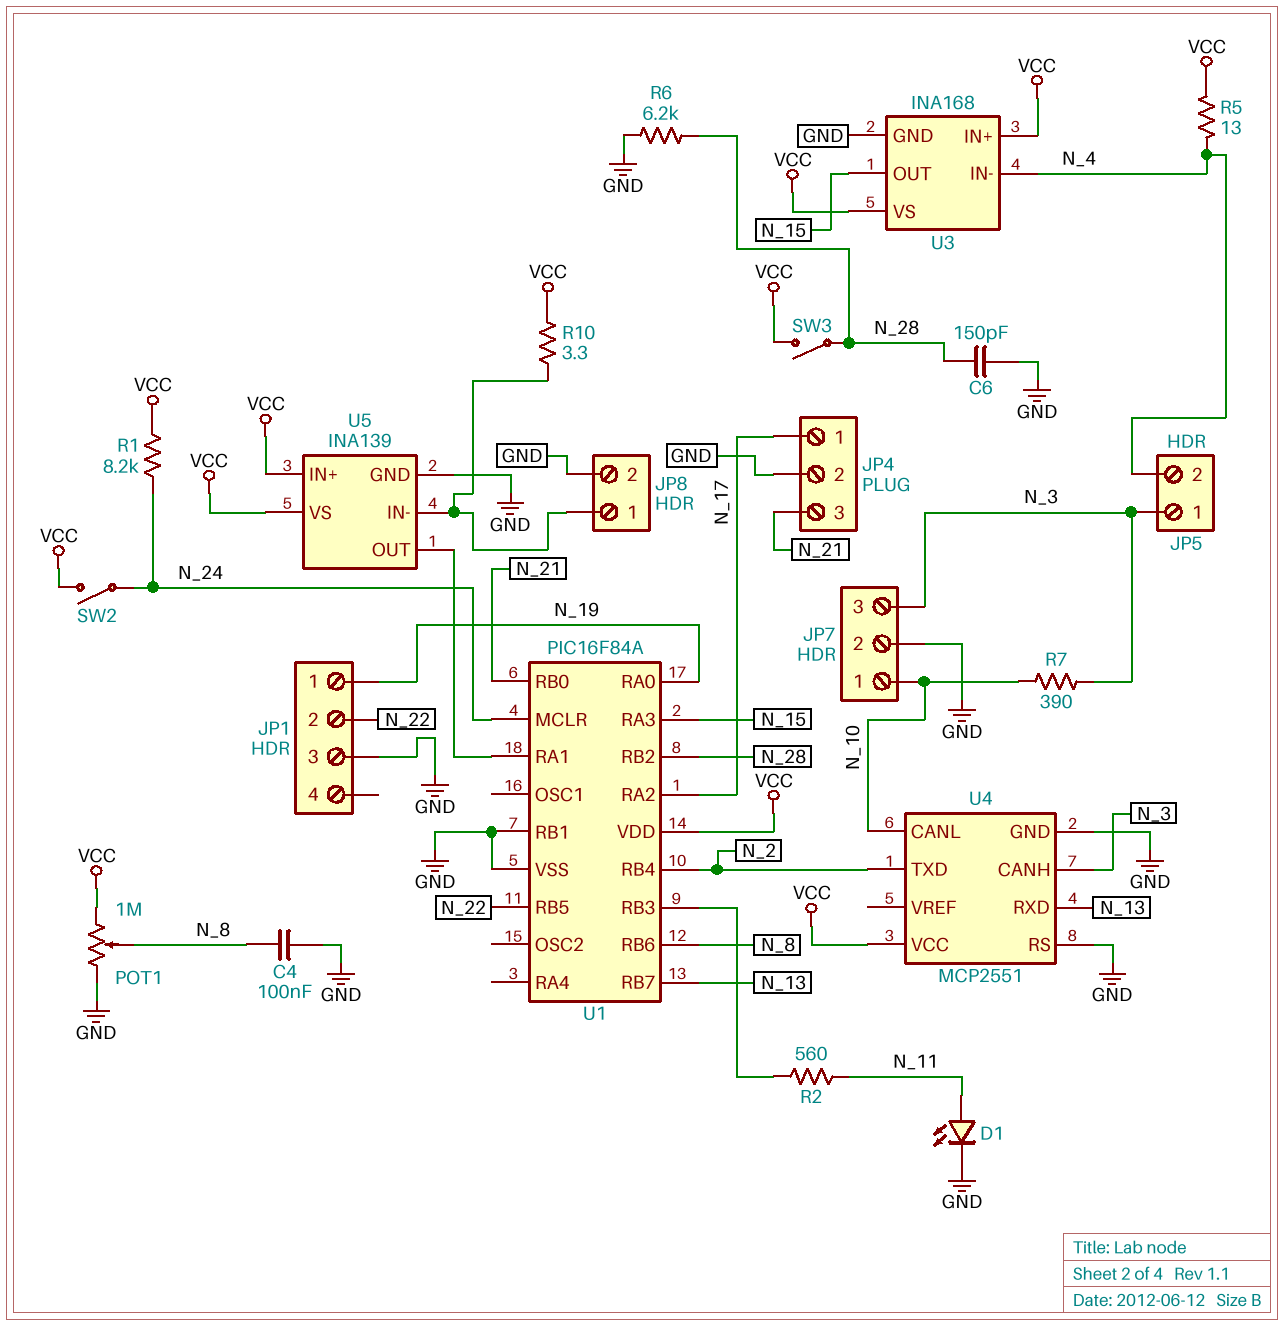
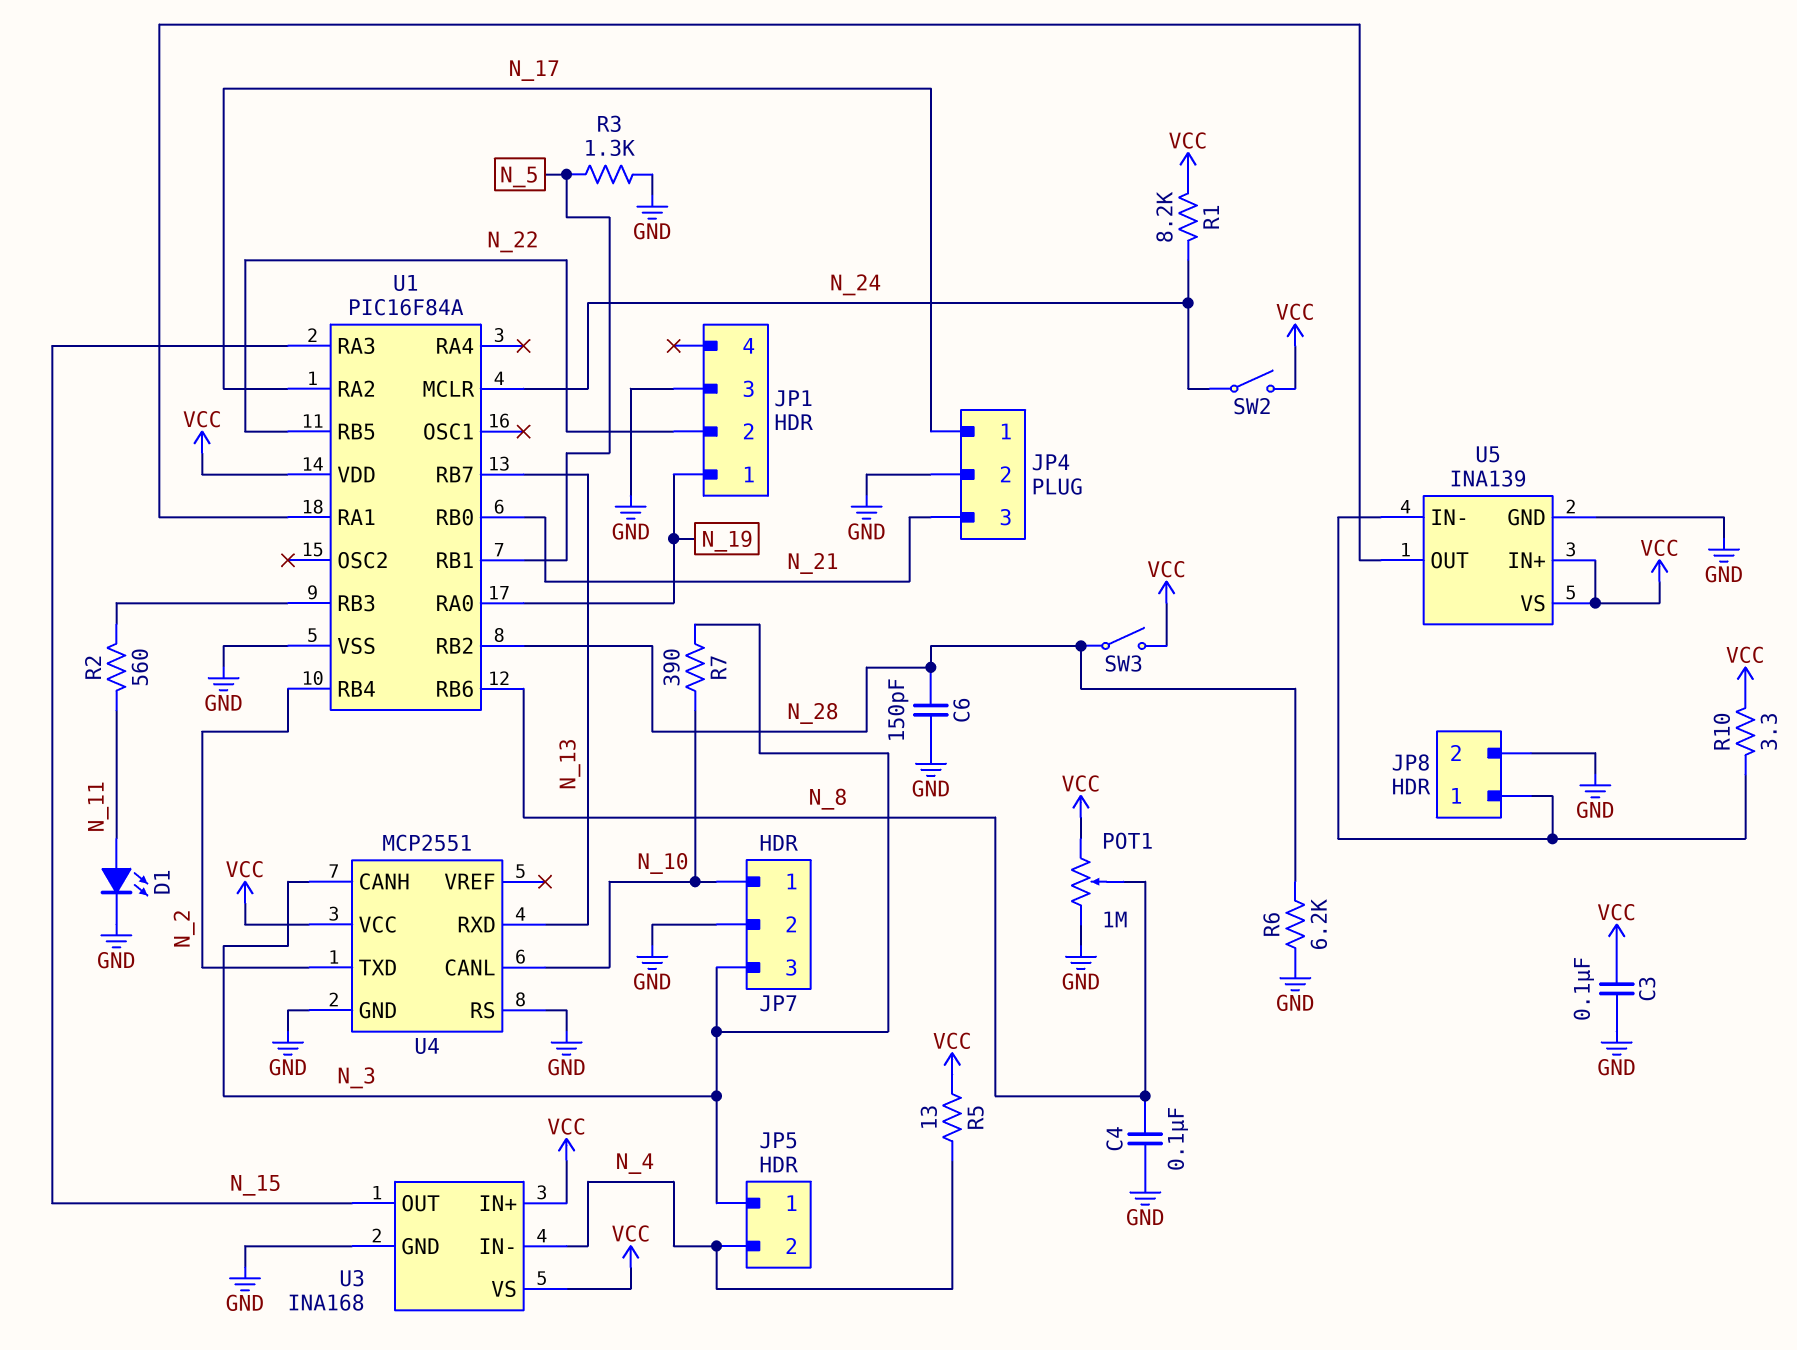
C3: none -> 100nF (GND, VCC)
R3: none -> 1.3k (GND, N_5)
U1 pin RB1: GND -> N_5

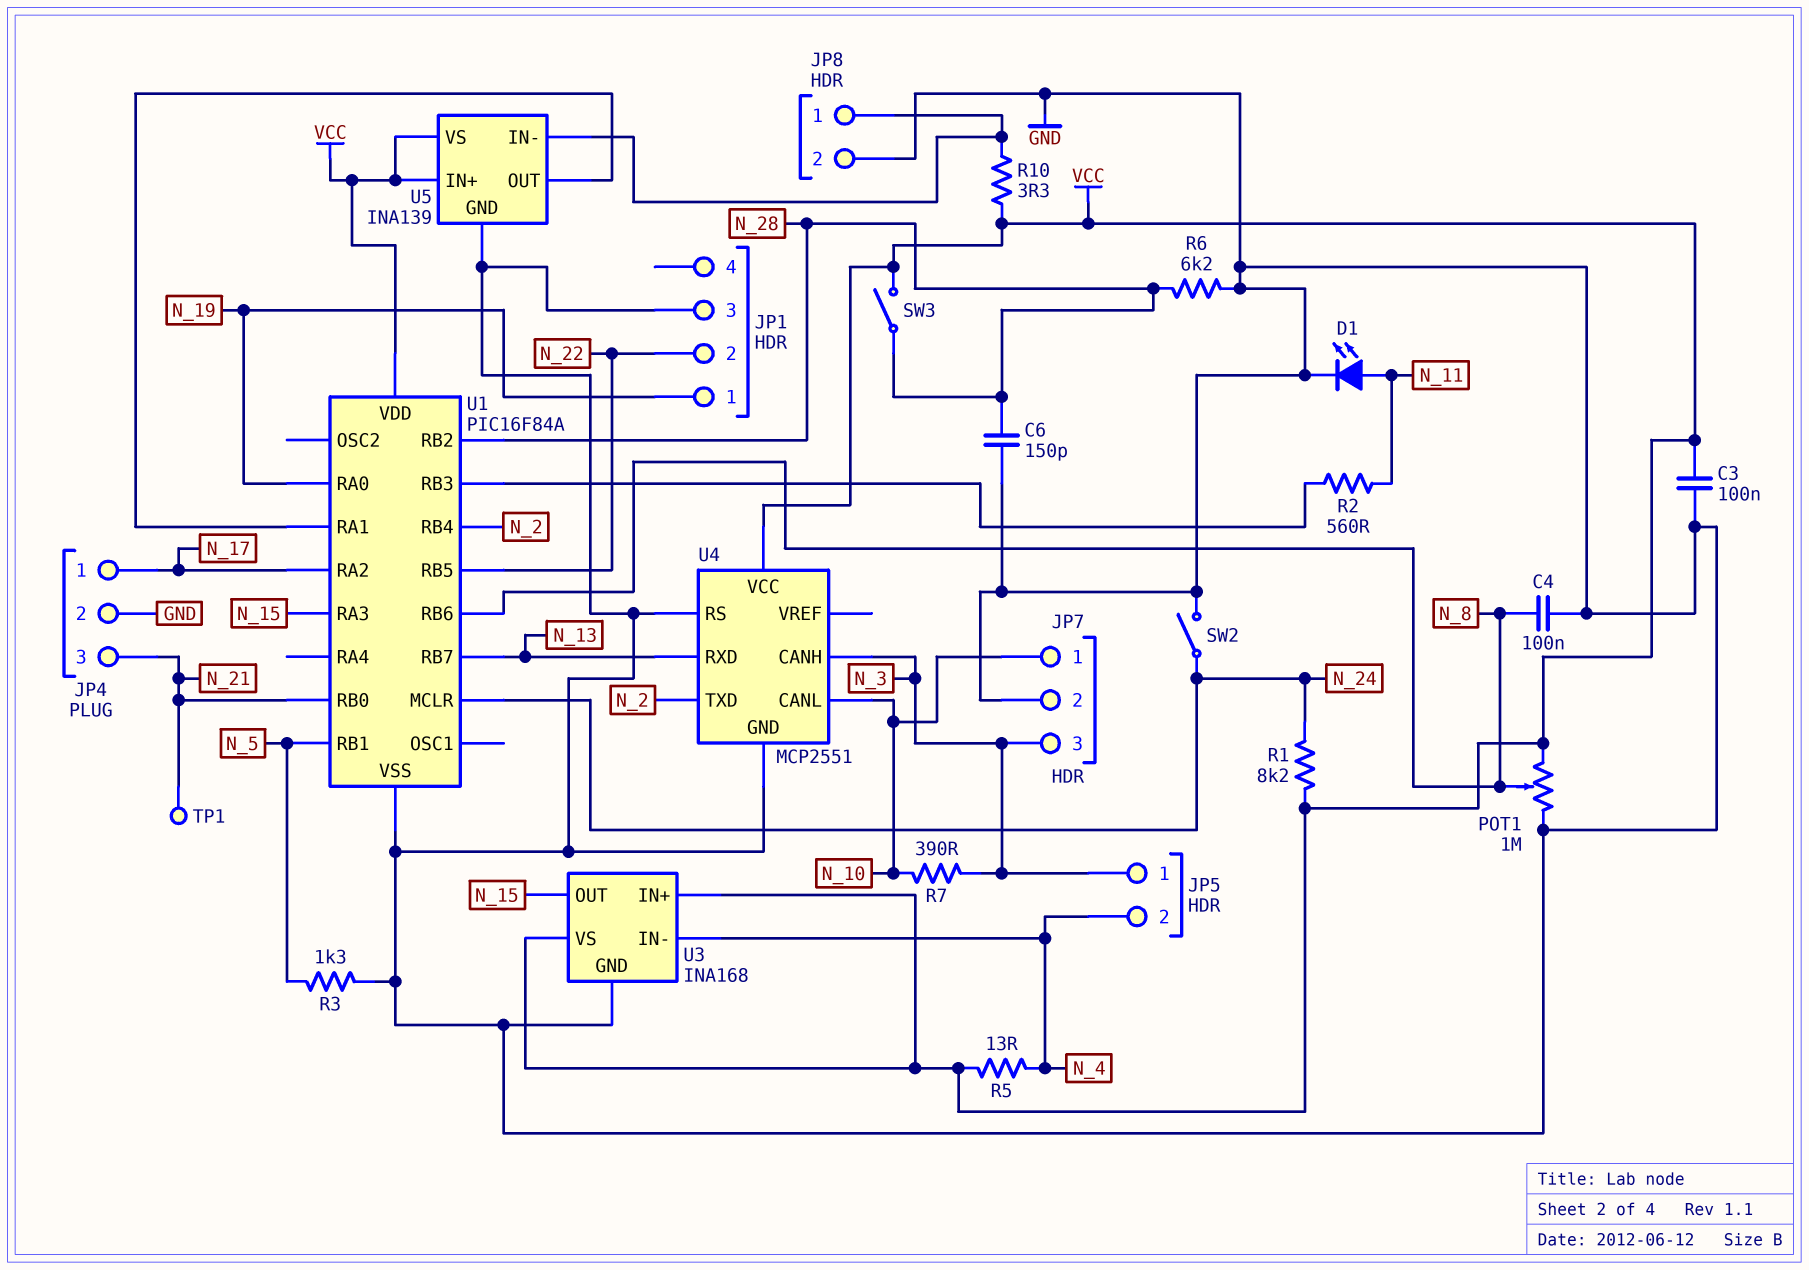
SW2: switch (N_24, VCC) -> switch (GND, N_24)
TP1: none -> test point (N_21)

